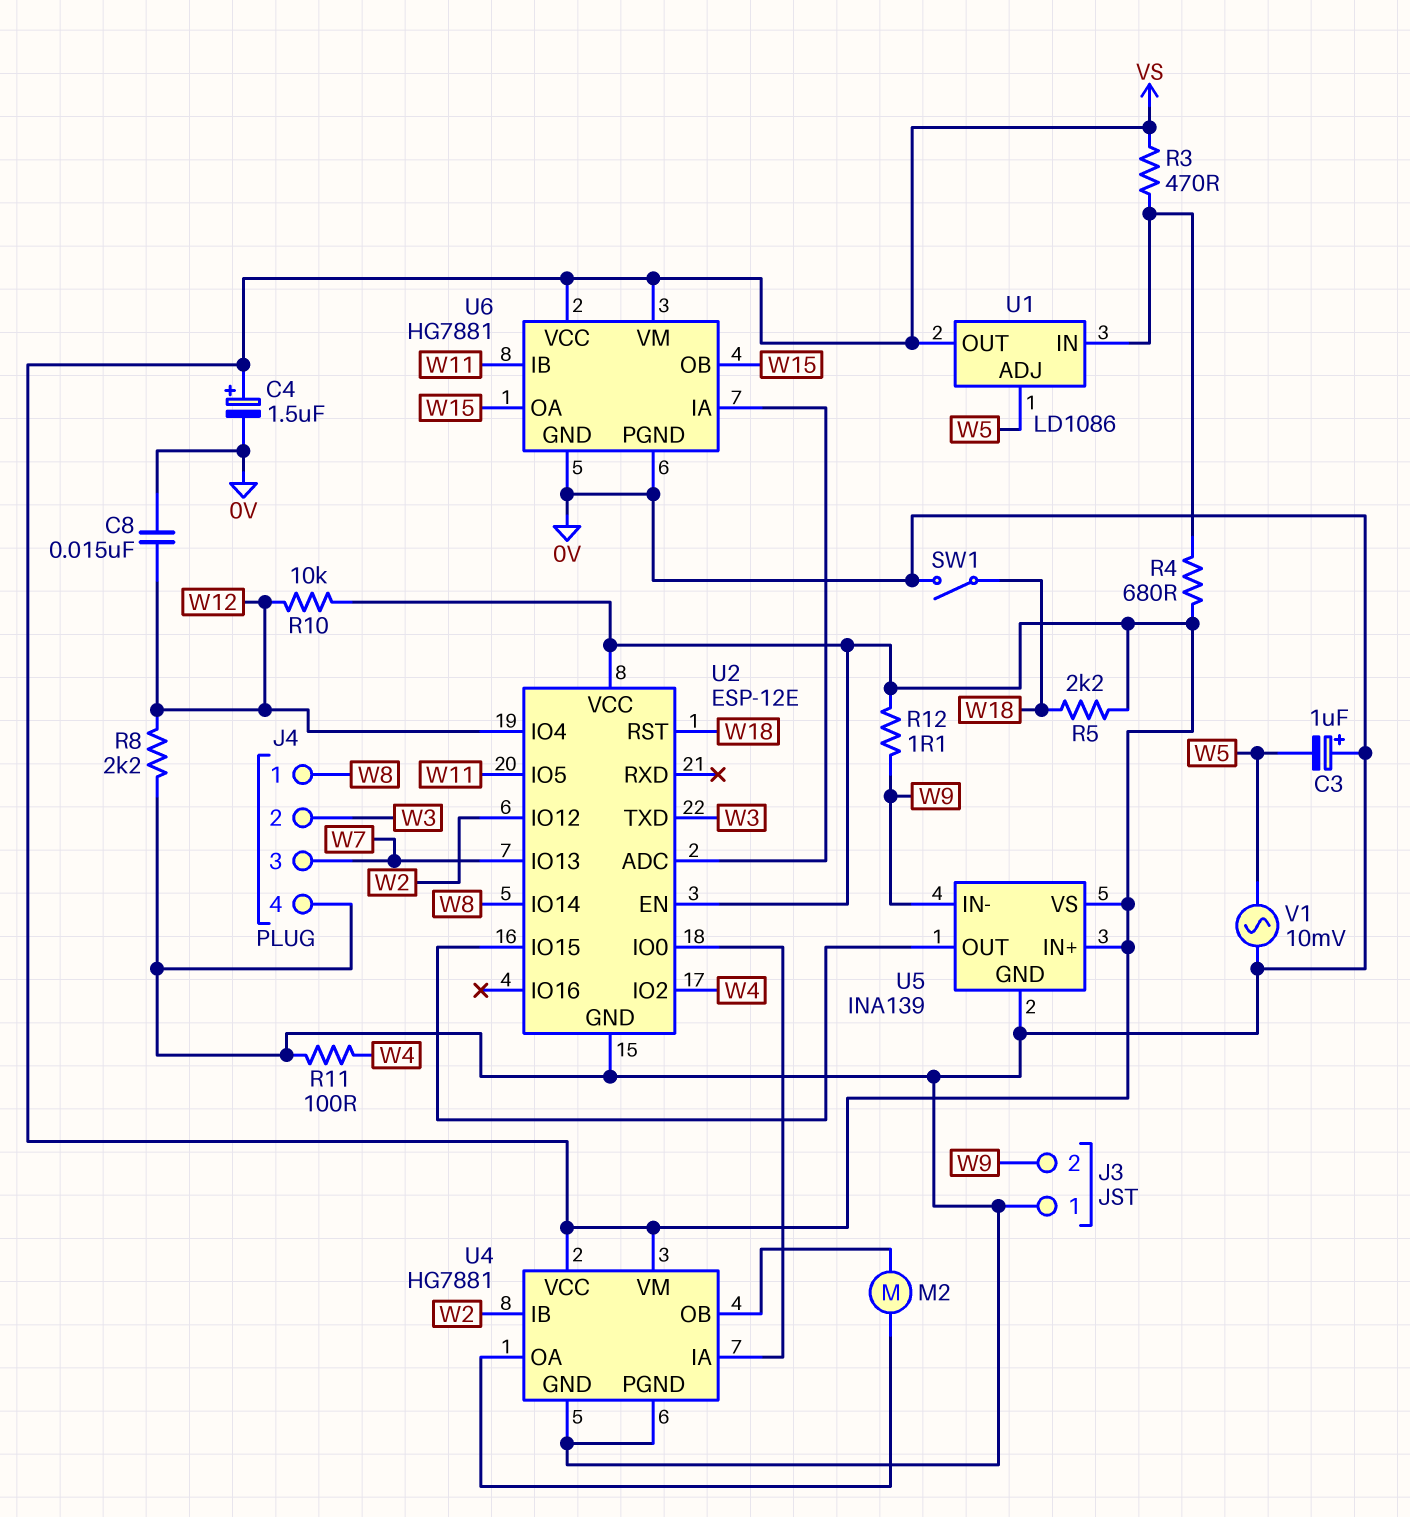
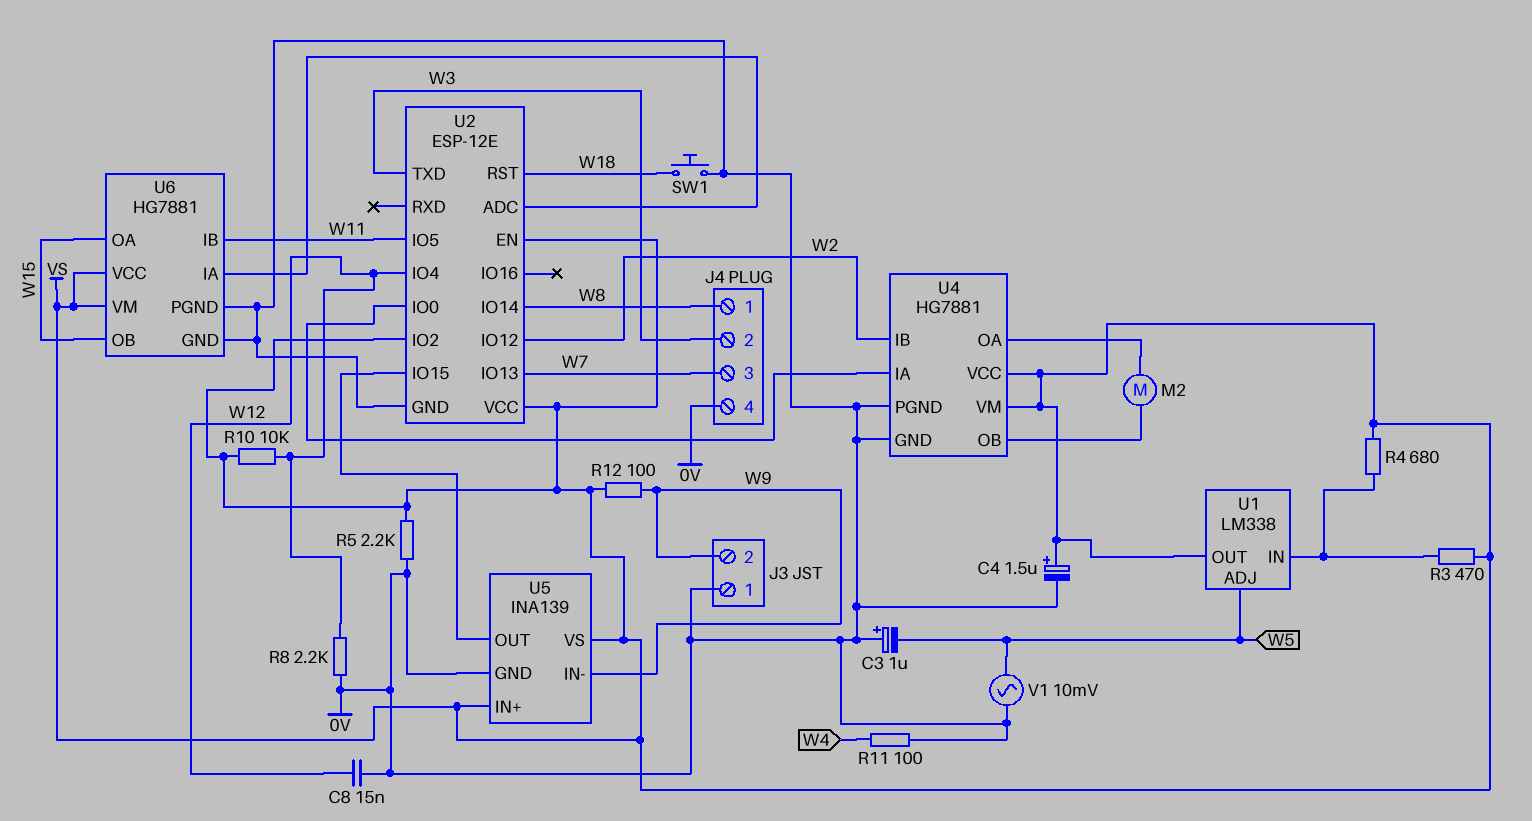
R5: 2.2k (VS, W18) -> 2.2k (0V, VS)
R12: 1.1 (VS, W9) -> 100 (VS, W9)
SW1: switch (0V, W18) -> button (0V, W18)
U1: LD1086 -> LM338
U2 pin IO2: W4 -> VS

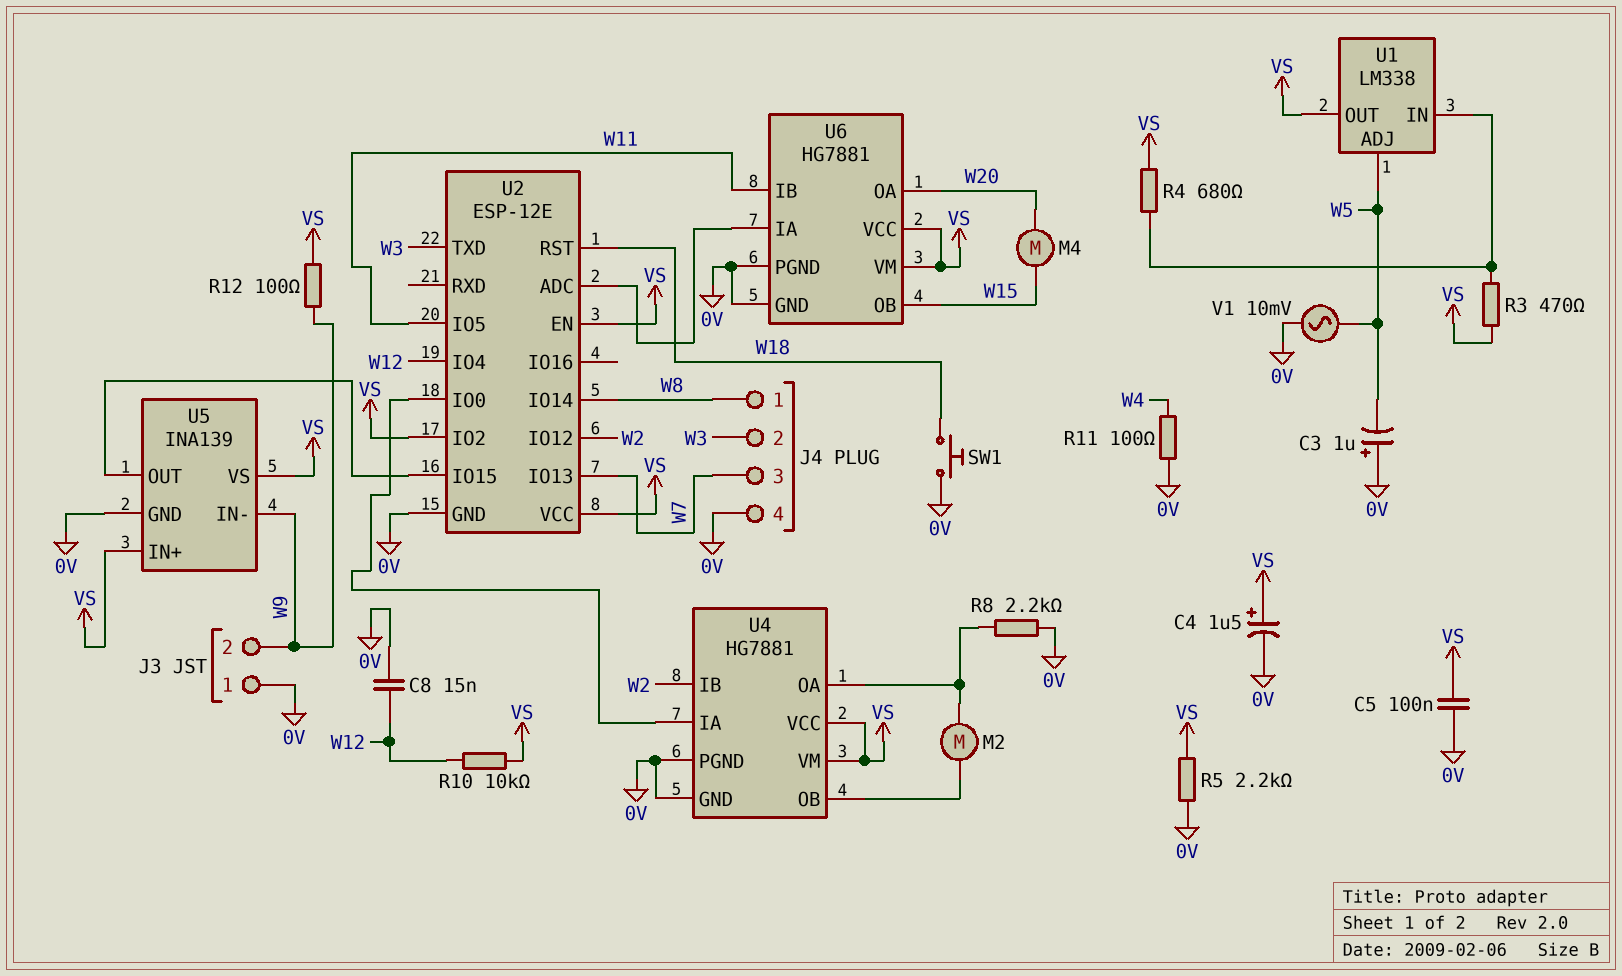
C5: none -> 100nF (0V, VS)
M4: none -> motor (W15, W20)
R8: 2.2k (0V, W12) -> 2.2k (0V, U4/OA)
U6 pin OA: W15 -> W20

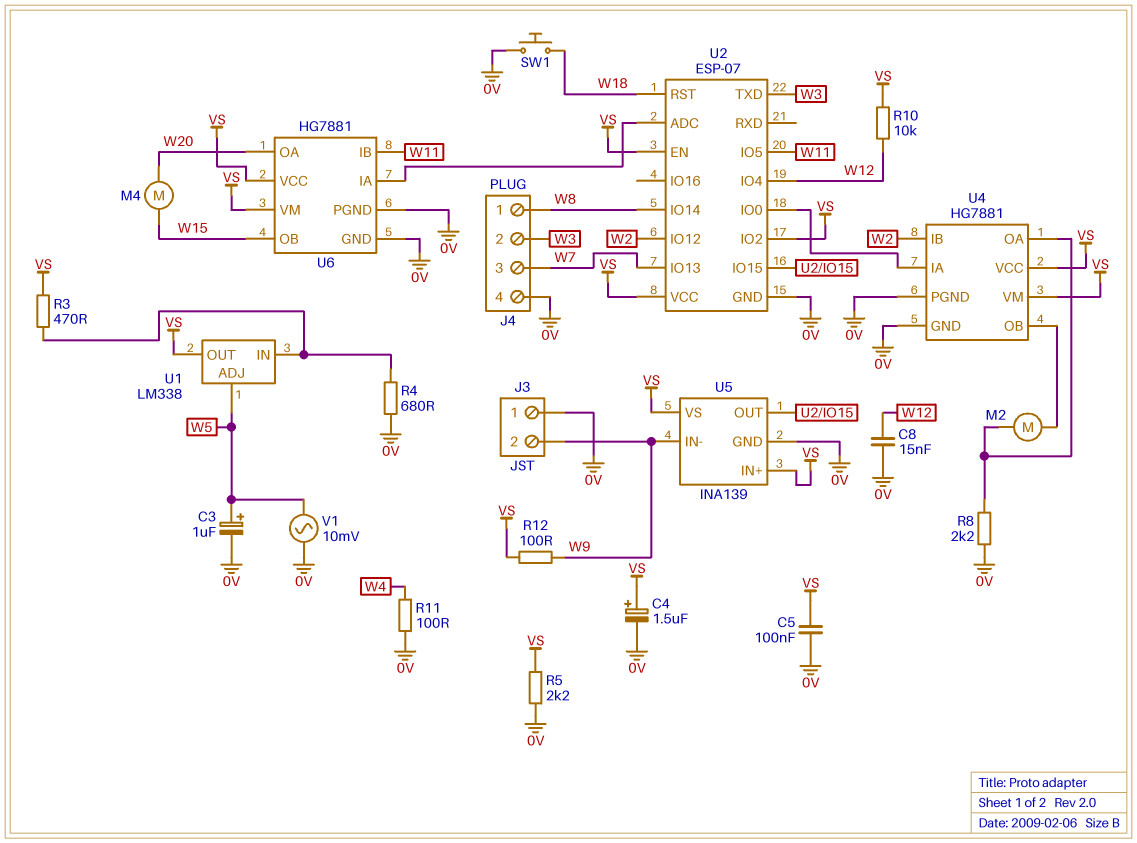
C3: 1uF (plus 0V, minus W5) -> 1uF (plus W5, minus 0V)
R4: 680 (U1/IN, VS) -> 680 (0V, U1/IN)
U2: ESP-12E -> ESP-07

